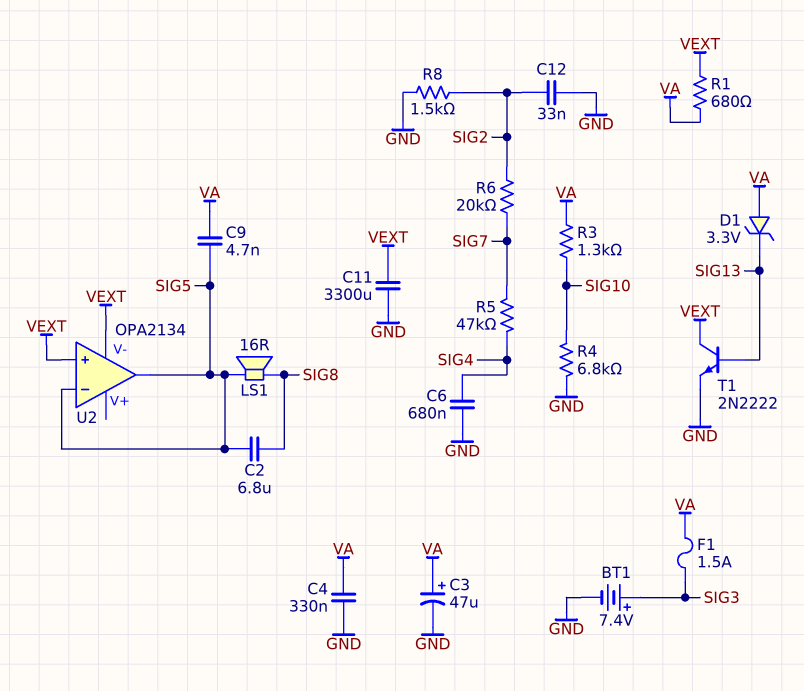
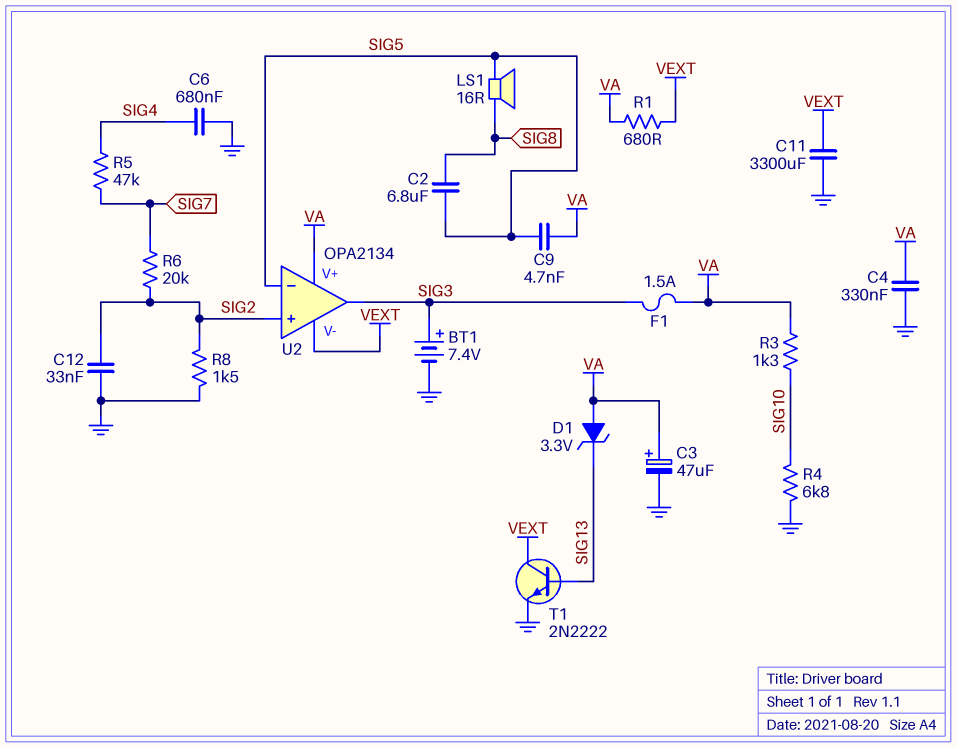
U2 pin V+: none -> VA
U2 pin in+: VEXT -> SIG2
U2 pin out: SIG5 -> SIG3

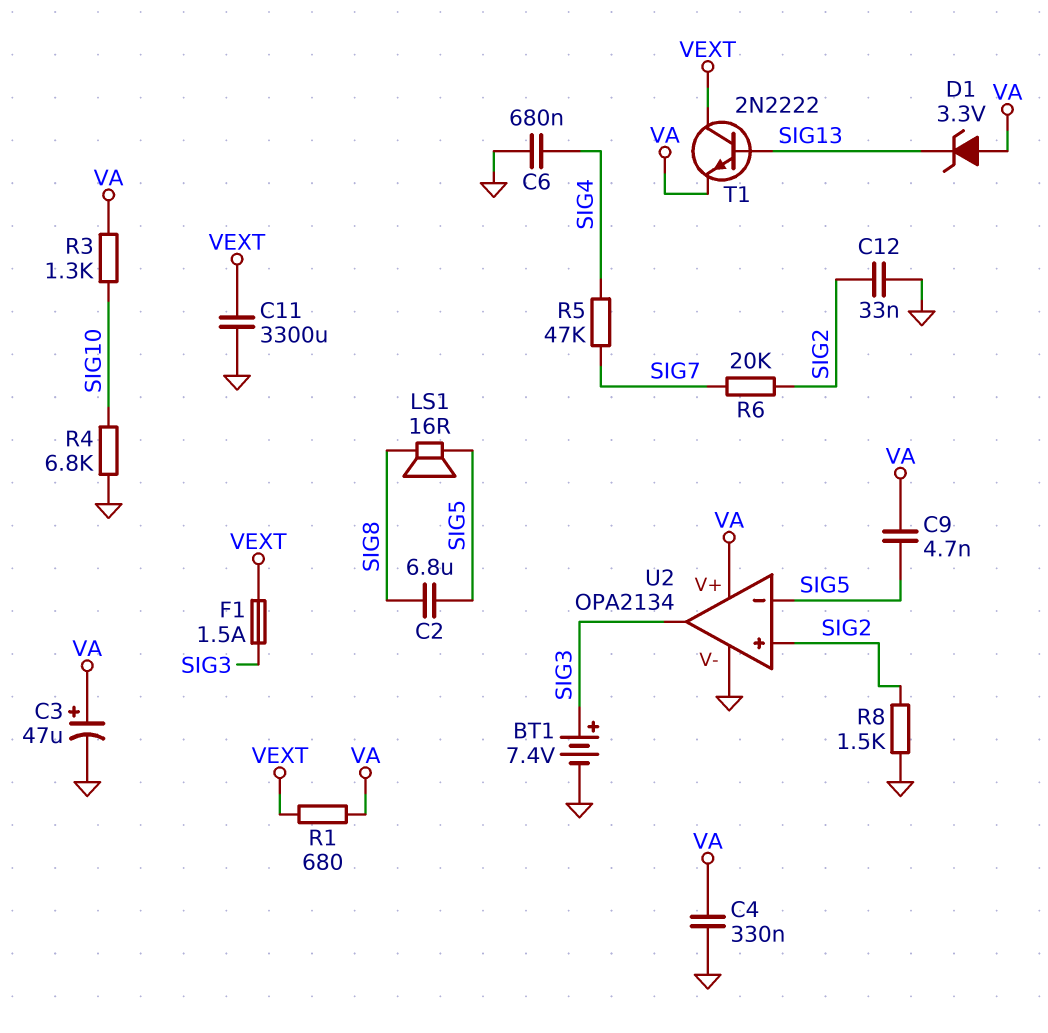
F1: 1.5A (SIG3, VA) -> 1.5A (SIG3, VEXT)
T1: NPN 2N2222 (B SIG13, C VEXT, E GND) -> NPN 2N2222 (B SIG13, C VEXT, E VA)
U2 pin V-: VEXT -> GND

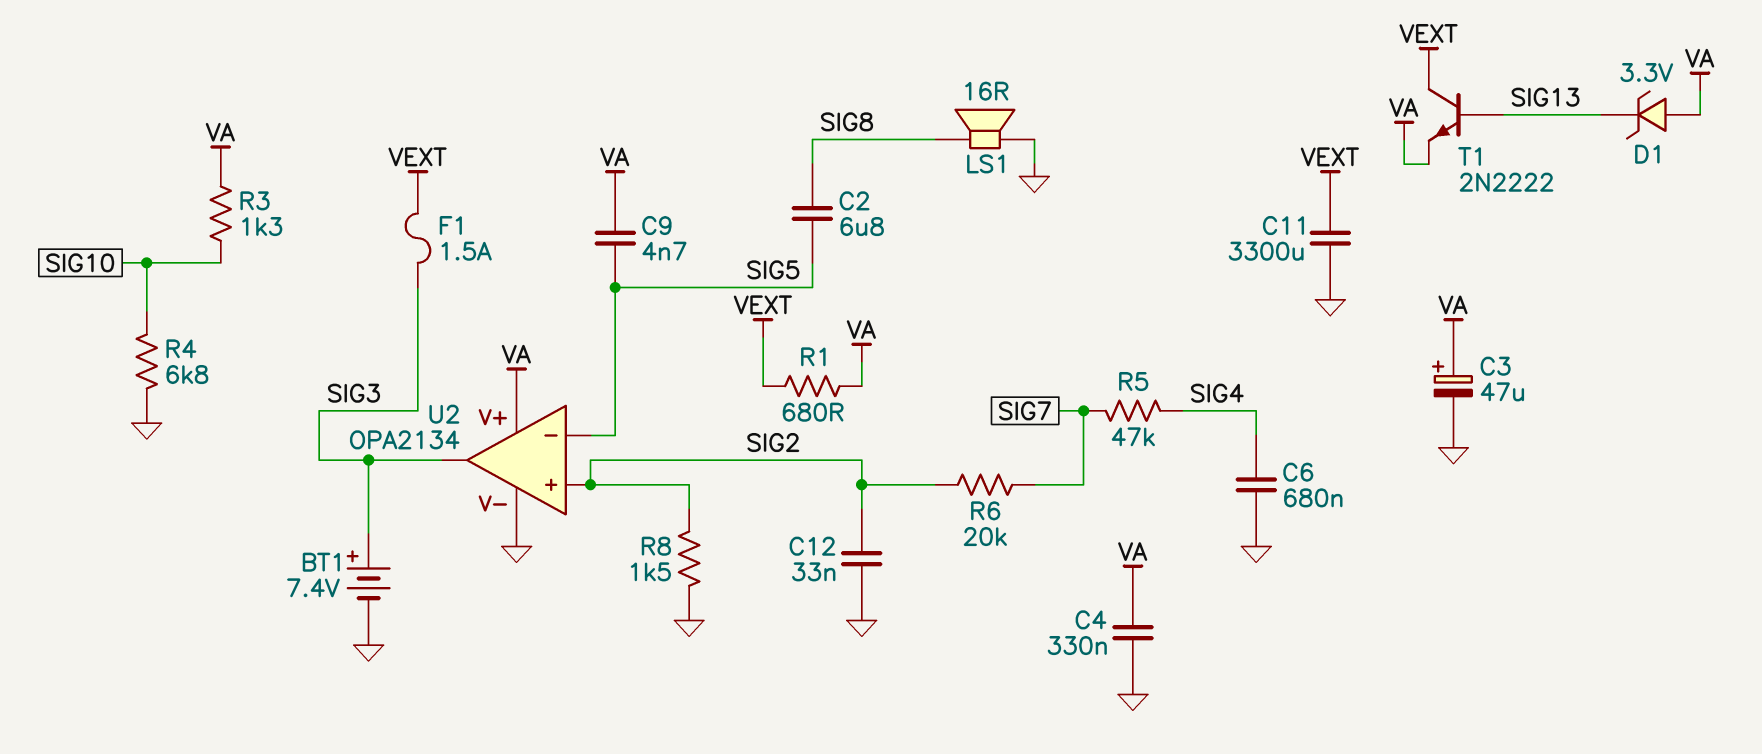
LS1: speaker 16R (SIG5, SIG8) -> speaker 16R (GND, SIG8)

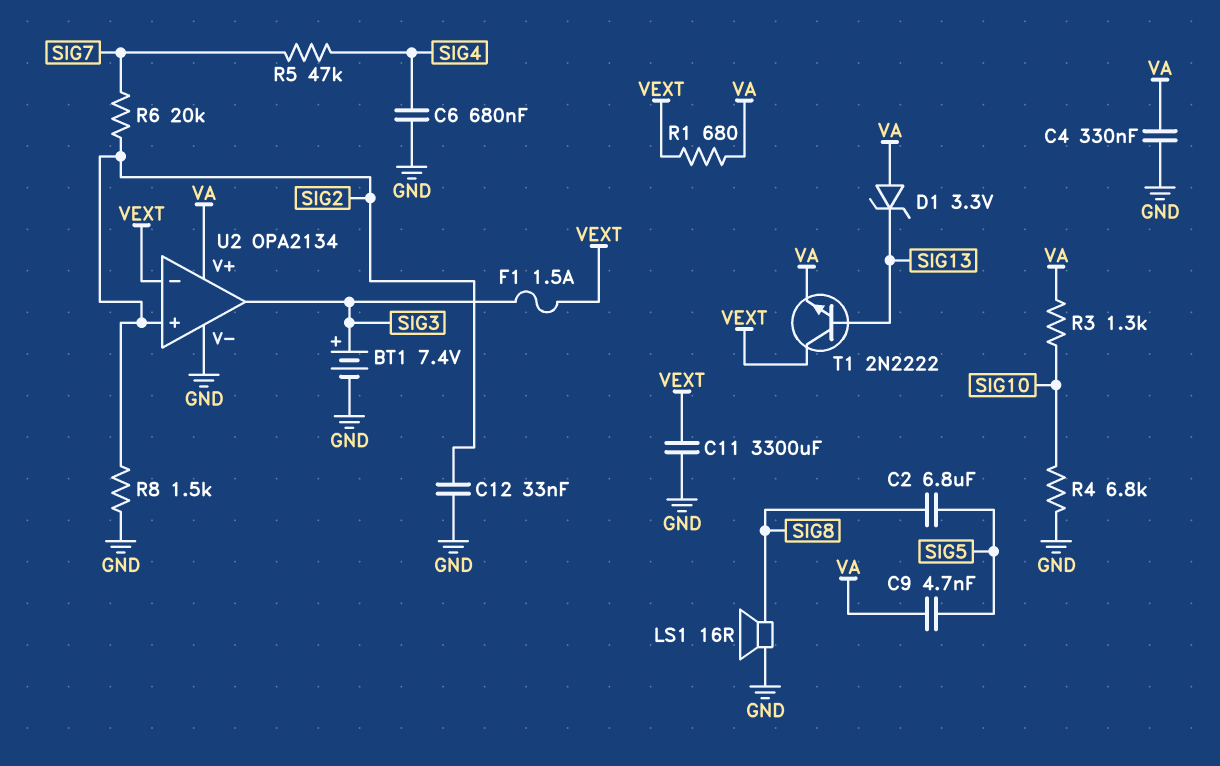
C3: 47uF (plus VA, minus GND) -> none
U2 pin in-: SIG5 -> VEXT

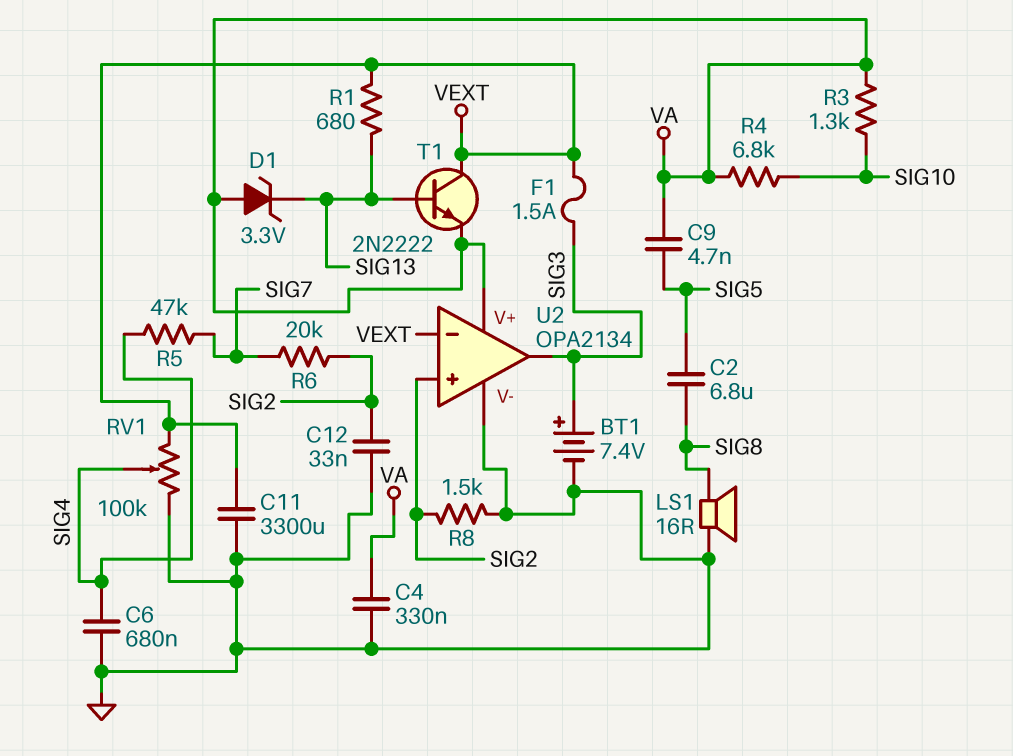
R1: 680 (VA, VEXT) -> 680 (SIG13, VEXT)
R4: 6.8k (GND, SIG10) -> 6.8k (SIG10, VA)
RV1: none -> 100k (GND, VEXT, wiper SIG4)

